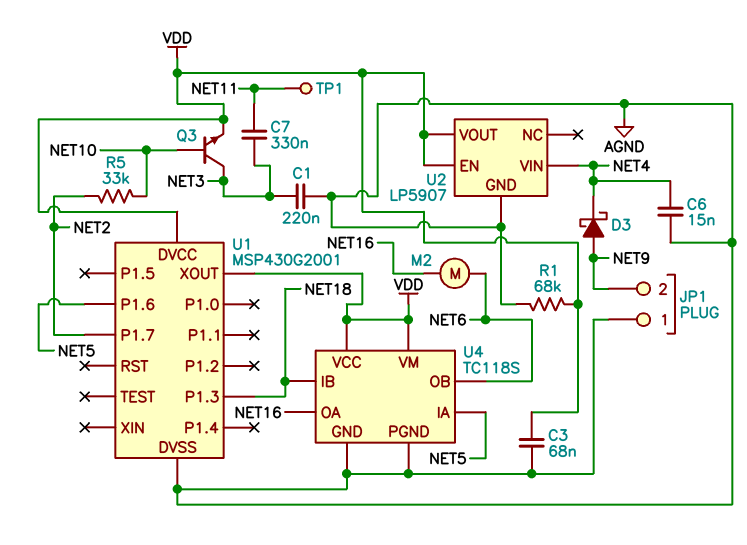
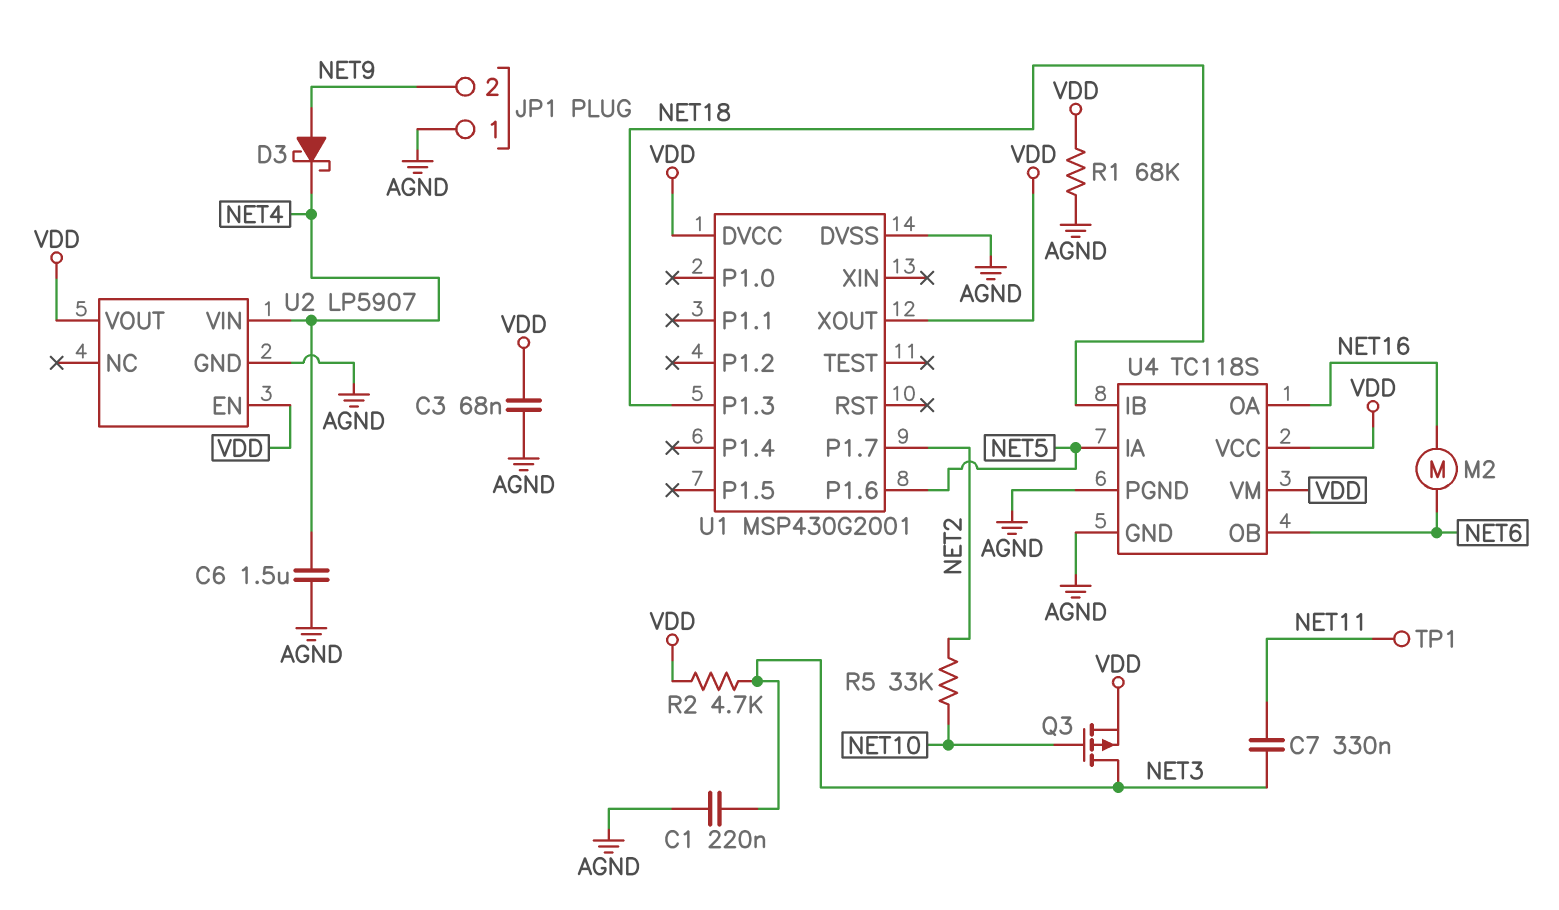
C6: 15nF (AGND, NET4) -> 1.5uF (AGND, NET4)
Q3: NPN (B NET10, C NET3, E VDD) -> PMOS (G NET10, D NET3, S VDD)
R2: none -> 4.7k (NET3, VDD)

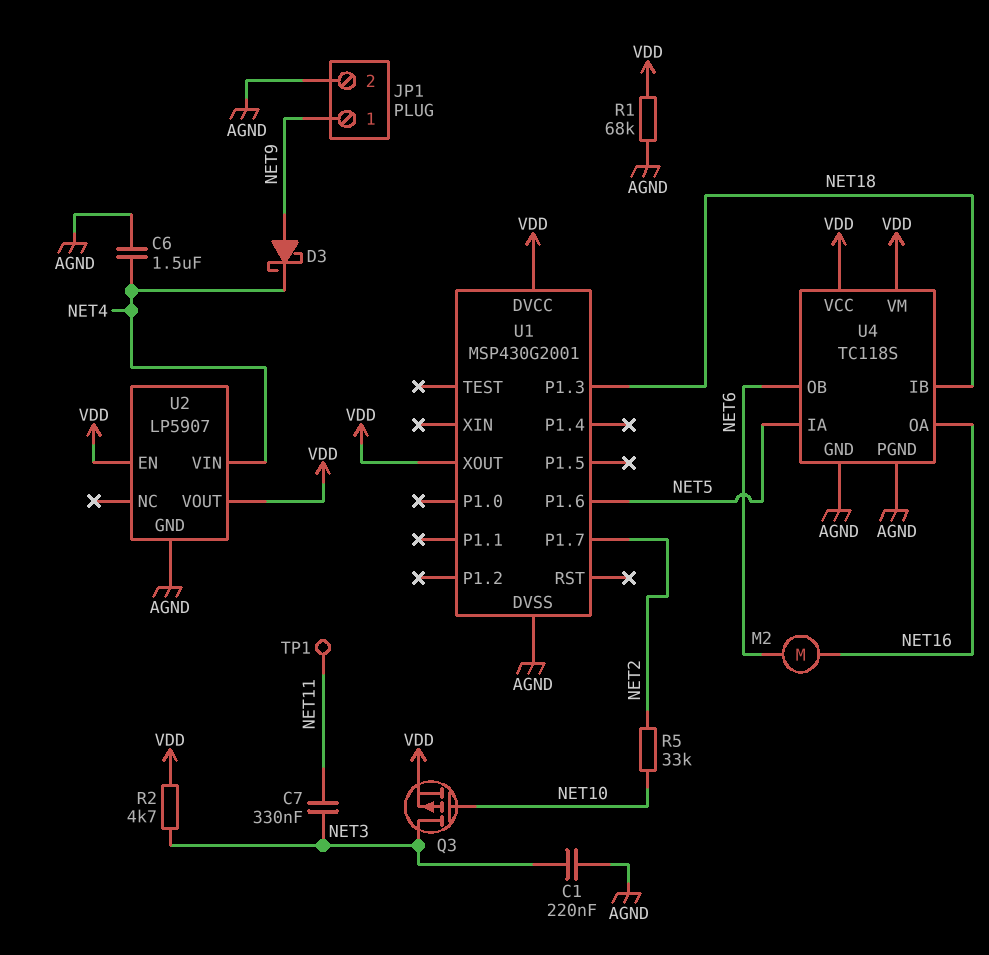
C3: 68nF (AGND, VDD) -> none
JP1 pin 1: AGND -> NET9
JP1 pin 2: NET9 -> AGND

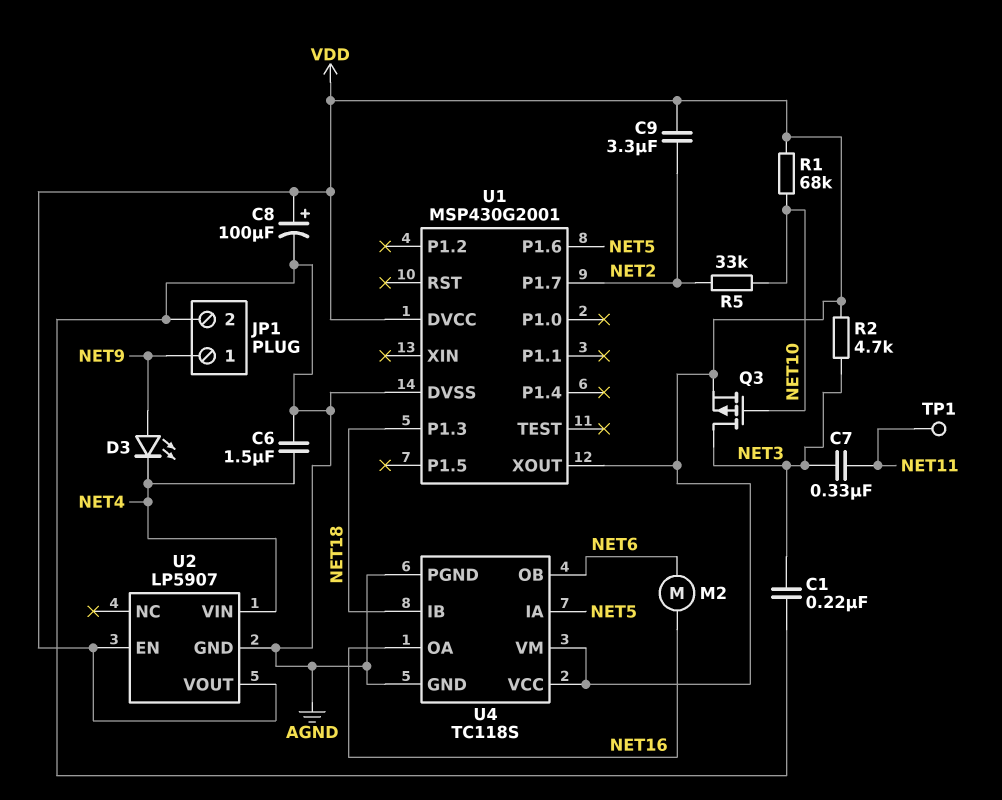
C8: none -> 100uF (plus VDD, minus AGND)
C9: none -> 3.3uF (NET2, VDD)
D3: schottky (A NET9, K NET4) -> LED (A NET9, K NET4)
R1: 68k (AGND, VDD) -> 68k (NET10, VDD)

